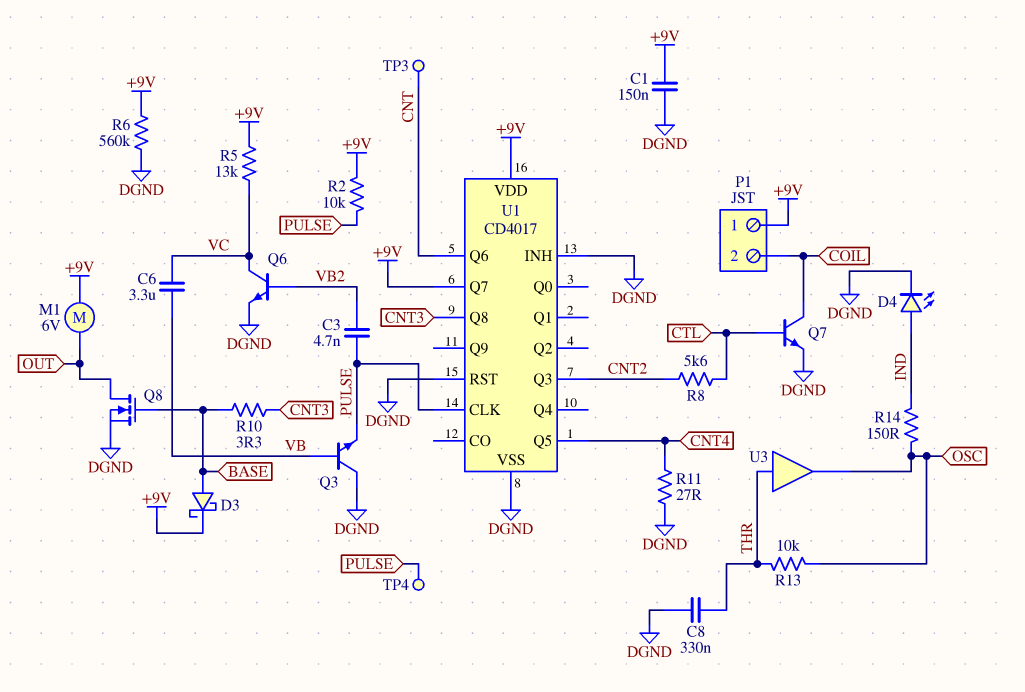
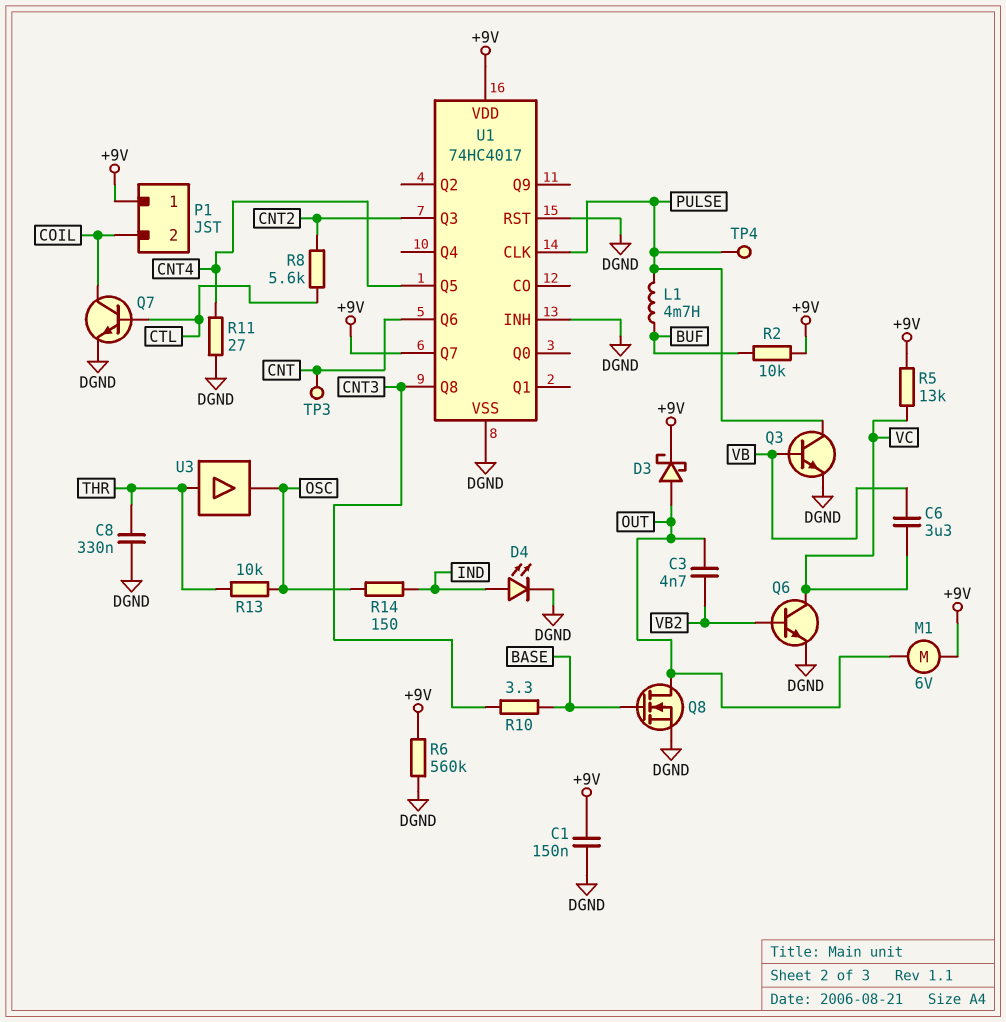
C3: 4.7nF (PULSE, VB2) -> 4.7nF (OUT, VB2)
D3: schottky (A BASE, K +9V) -> schottky (A OUT, K +9V)
L1: none -> 4.7mH (BUF, PULSE)
Q3: NPN (B VB, C DGND, E PULSE) -> NPN (B VB, C PULSE, E DGND)
R2: 10k (+9V, PULSE) -> 10k (+9V, BUF)
U1: CD4017 -> 74HC4017

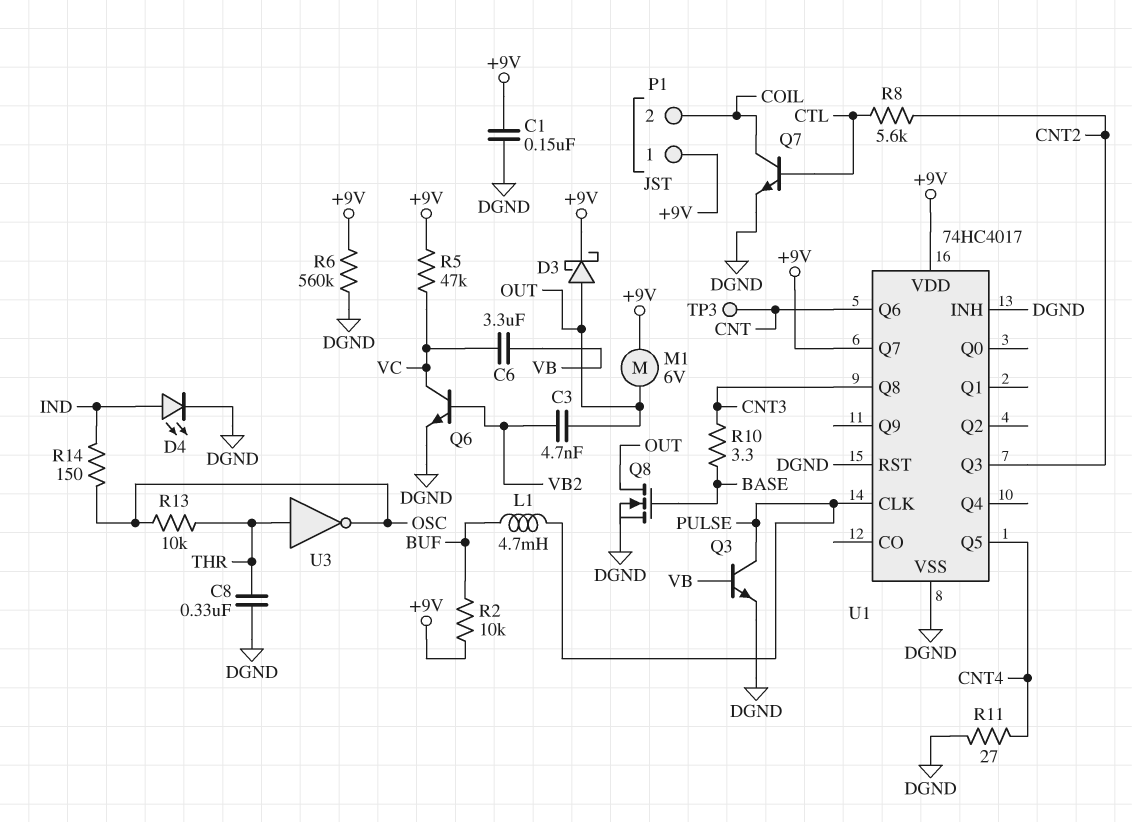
R5: 13k (+9V, VC) -> 47k (+9V, VC)
TP4: test point (PULSE) -> none
U3: buffer (in THR, out OSC) -> NOT (in THR, out OSC)

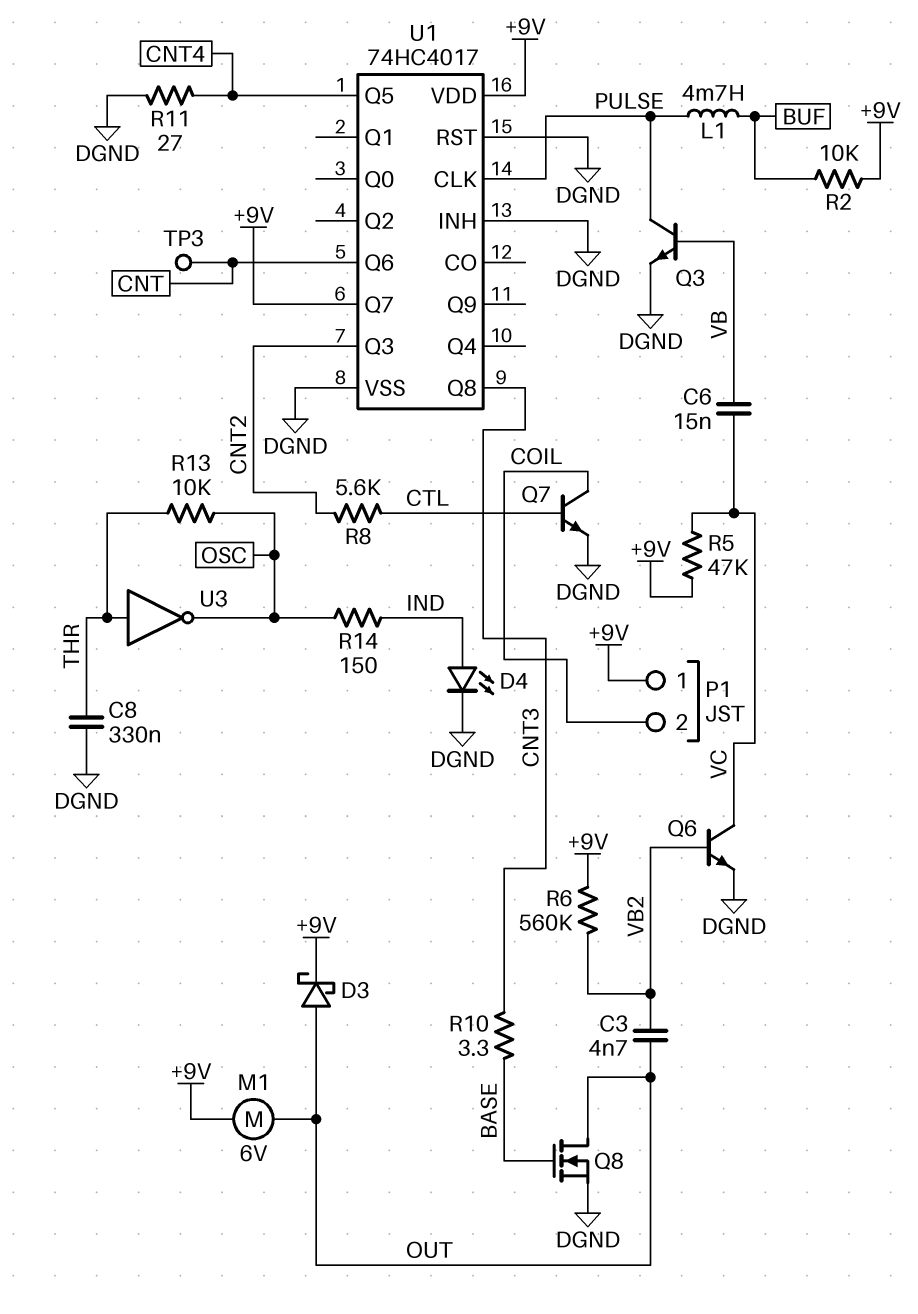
C1: 150nF (+9V, DGND) -> none
C6: 3.3uF (VB, VC) -> 15nF (VB, VC)
R6: 560k (+9V, DGND) -> 560k (+9V, VB2)

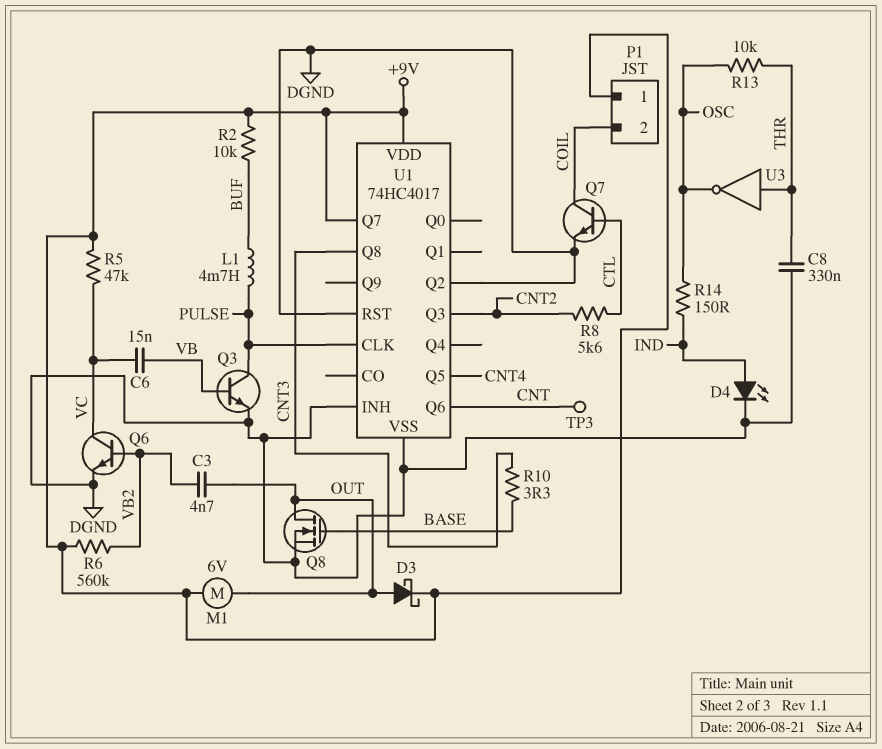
R11: 27 (CNT4, DGND) -> none
U1 pin Q2: none -> DGND

